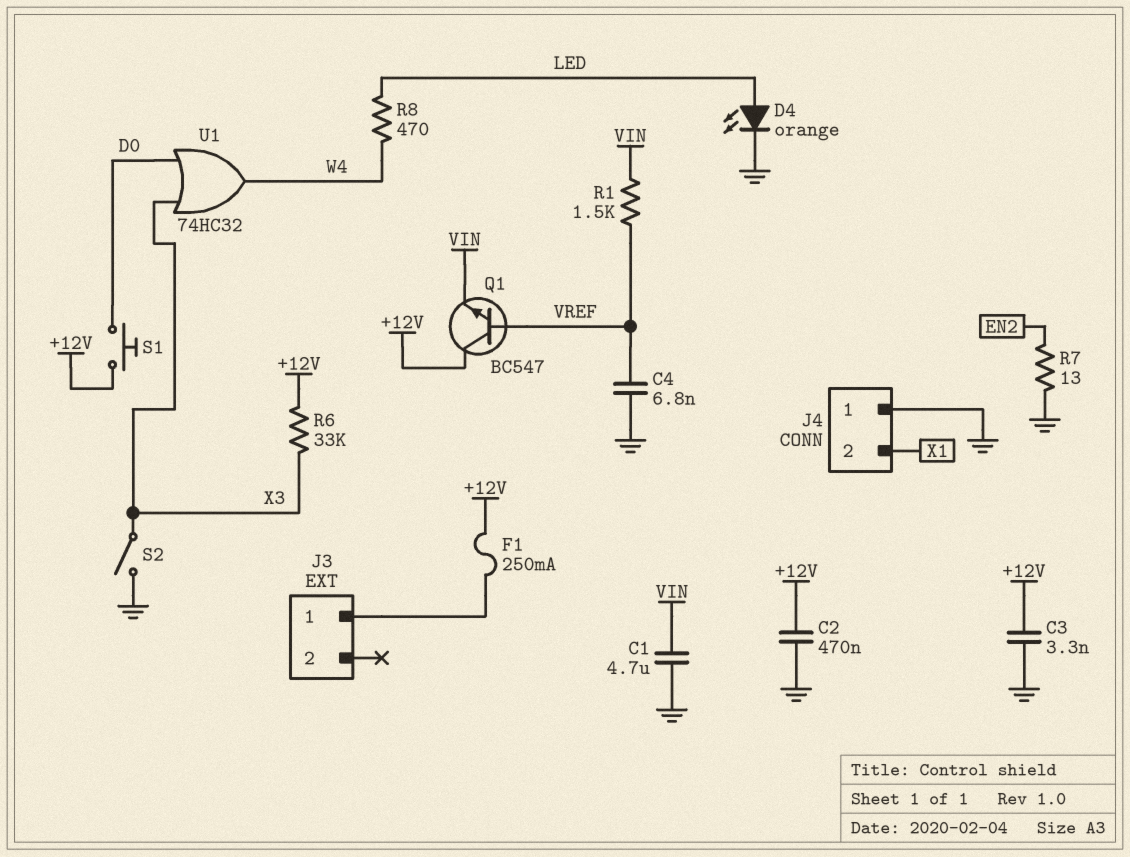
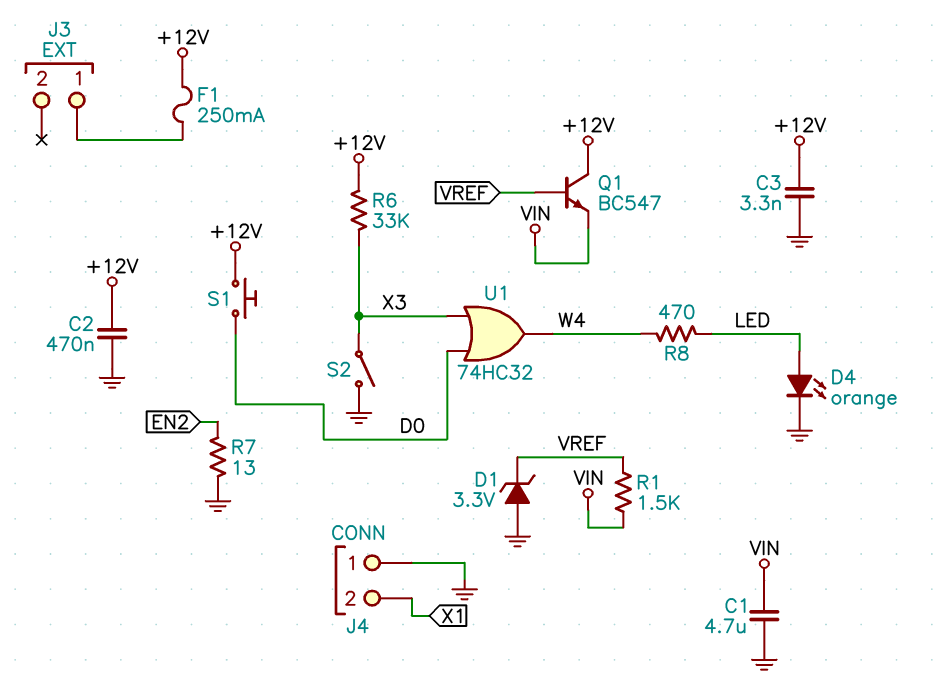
C4: 6.8nF (GND, VREF) -> none
D1: none -> zener 3.3V (A GND, K VREF)

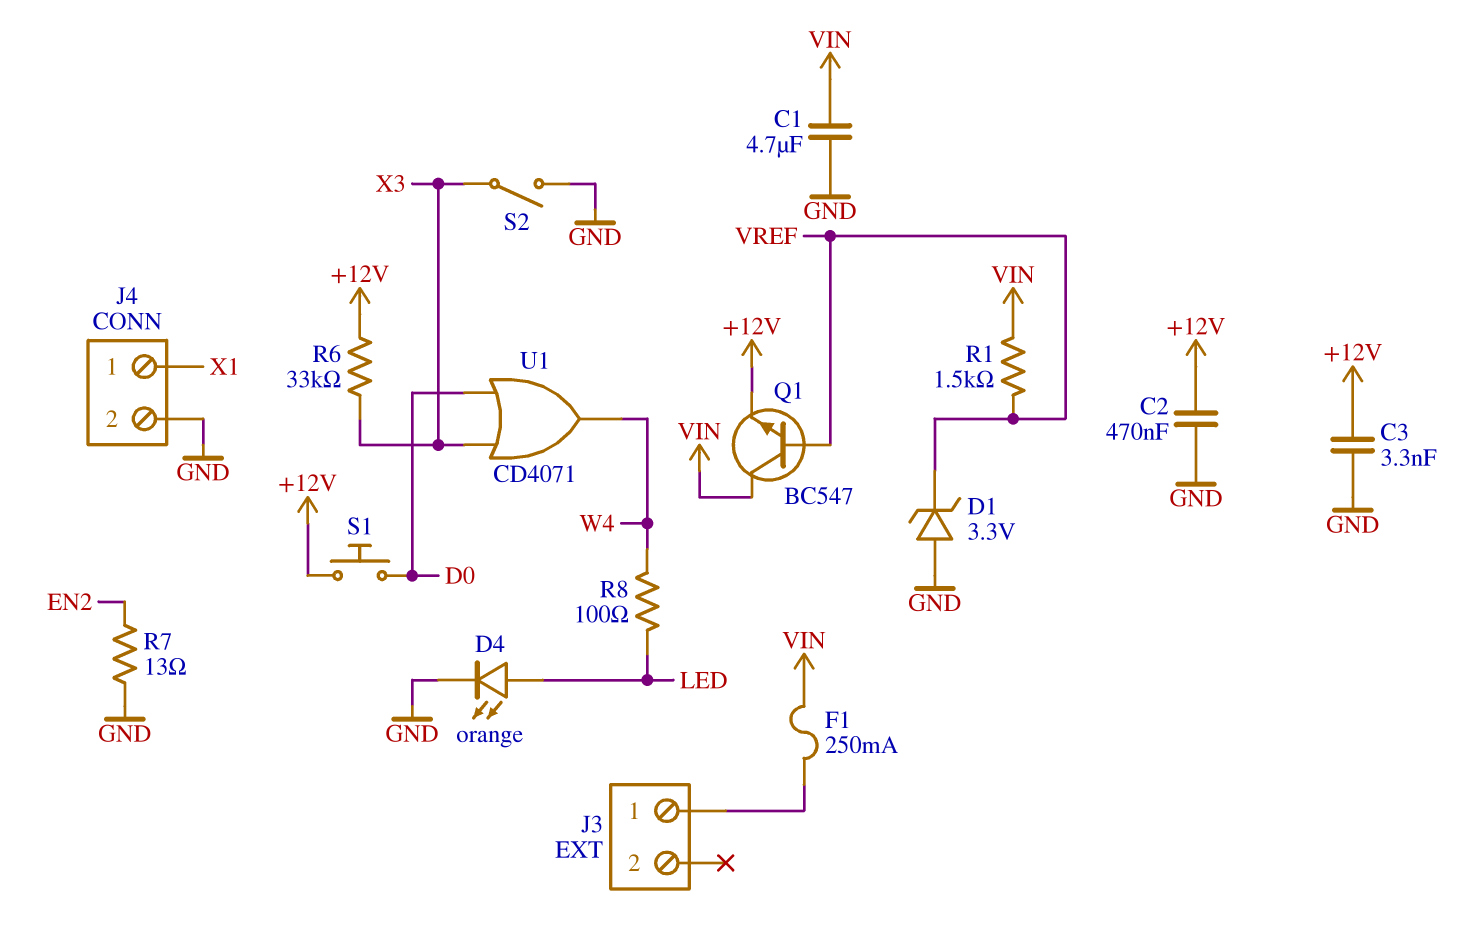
F1: 250mA (+12V, J3/1) -> 250mA (J3/1, VIN)
J4 pin 1: GND -> X1
J4 pin 2: X1 -> GND
Q1: NPN BC547 (B VREF, C +12V, E VIN) -> NPN BC547 (B VREF, C VIN, E +12V)
R8: 470 (LED, W4) -> 100 (LED, W4)
U1: OR 74HC32 (in D0, in X3, out W4) -> OR CD4071 (in D0, in X3, out W4)

